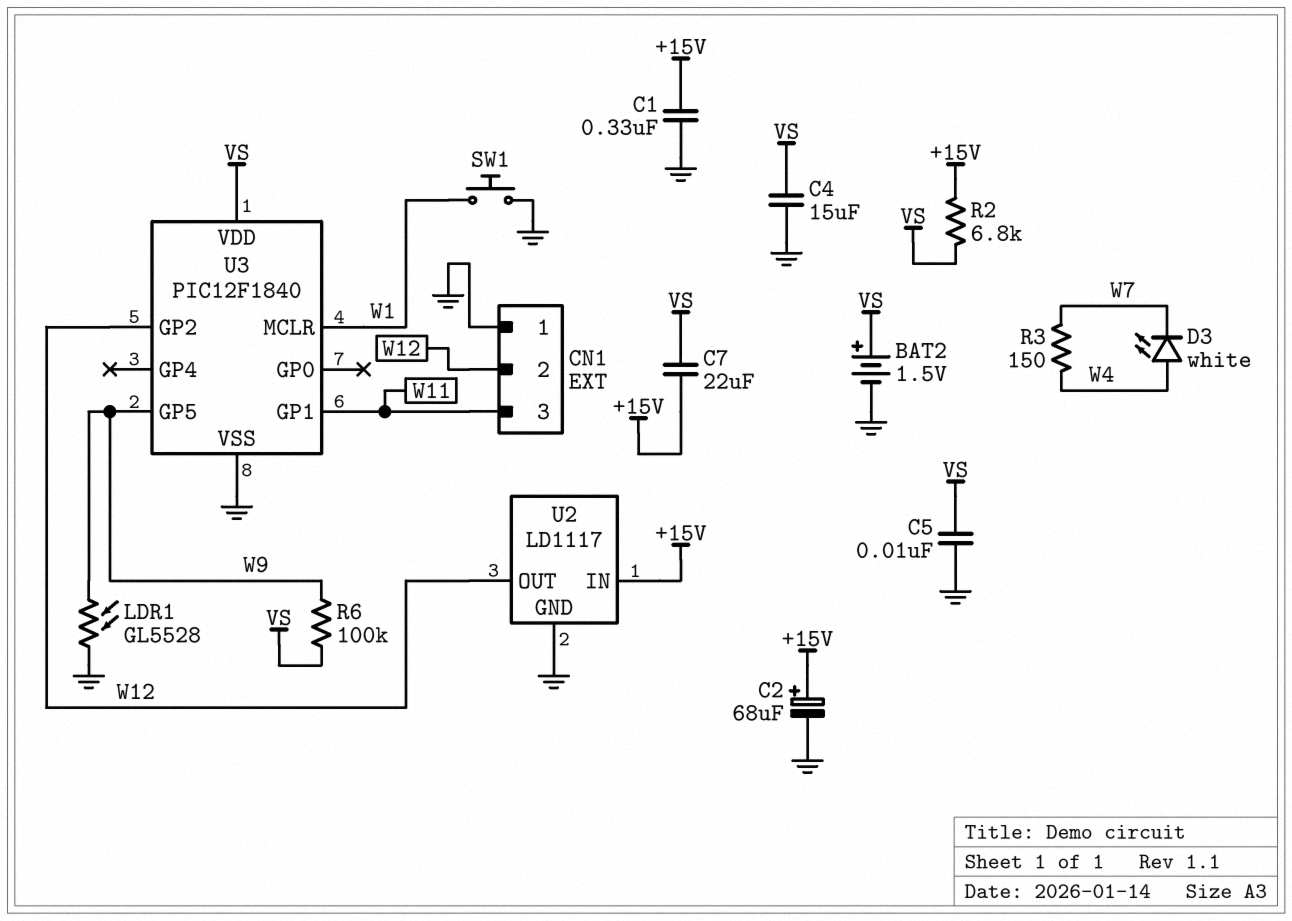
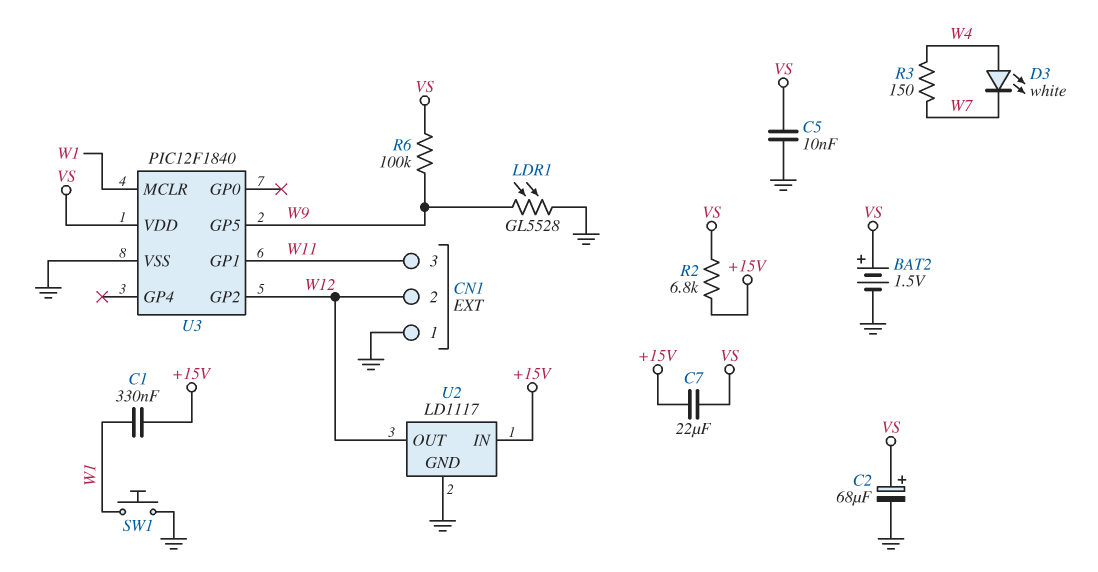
C1: 330nF (+15V, GND) -> 330nF (+15V, W1)
C2: 68uF (plus +15V, minus GND) -> 68uF (plus VS, minus GND)
C4: 15uF (GND, VS) -> none

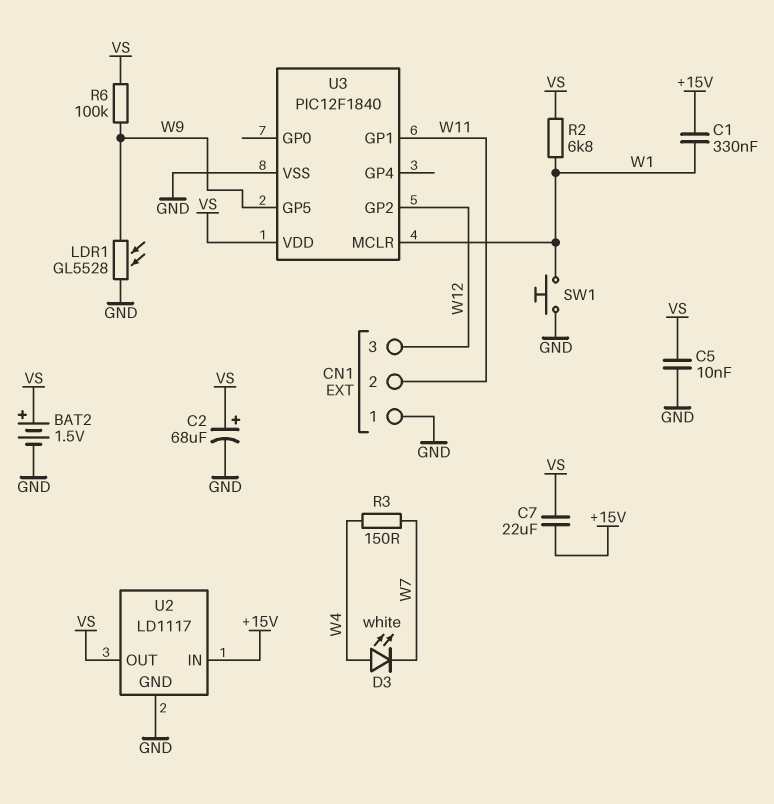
CN1 pin 2: W12 -> W11
CN1 pin 3: W11 -> W12
R2: 6.8k (+15V, VS) -> 6.8k (VS, W1)
U2 pin OUT: W12 -> VS

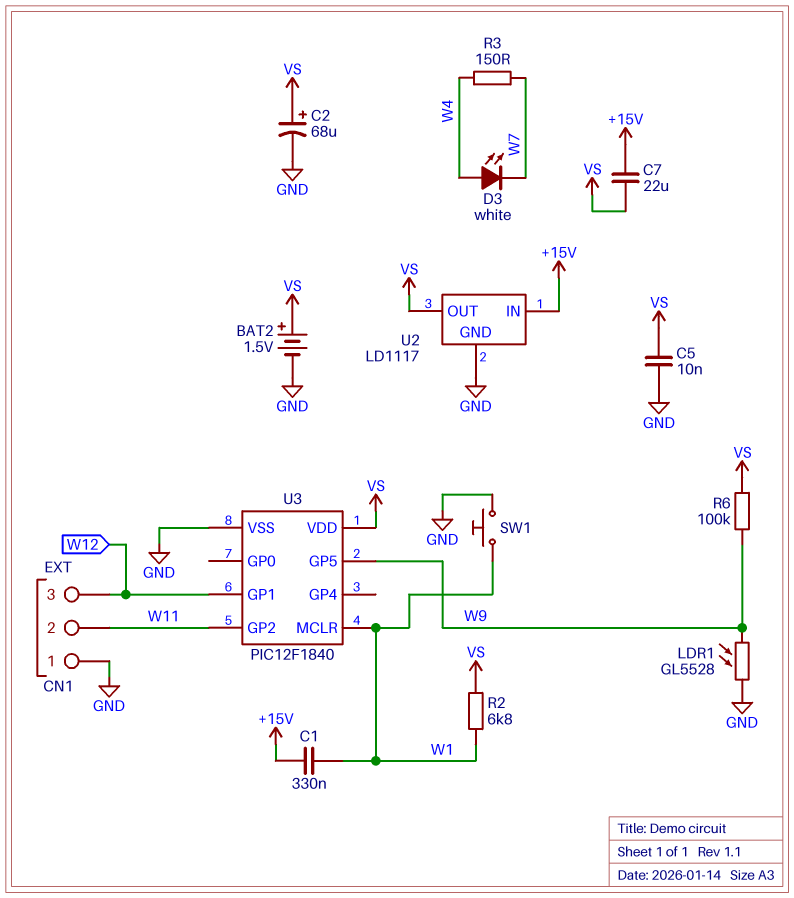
U3 pin GP1: W11 -> W12
U3 pin GP2: W12 -> W11

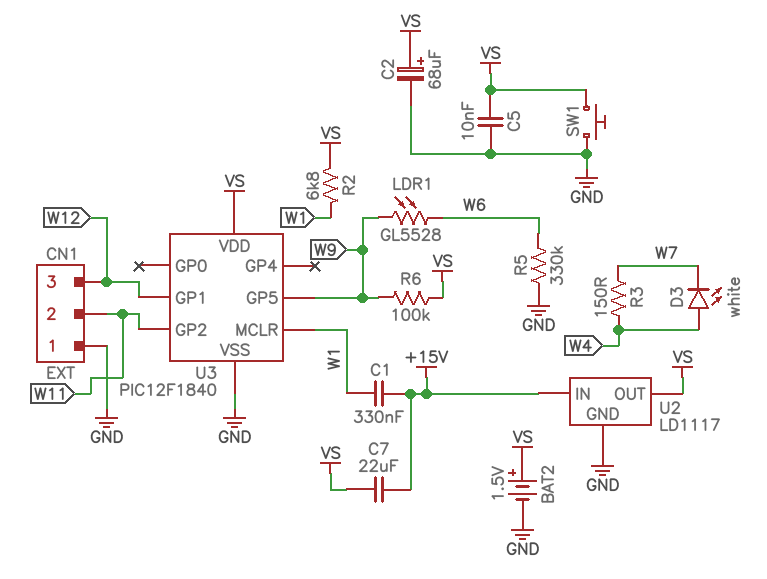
LDR1: GL5528 (GND, W9) -> GL5528 (W6, W9)
R5: none -> 330k (GND, W6)
SW1: button (GND, W1) -> button (GND, VS)

